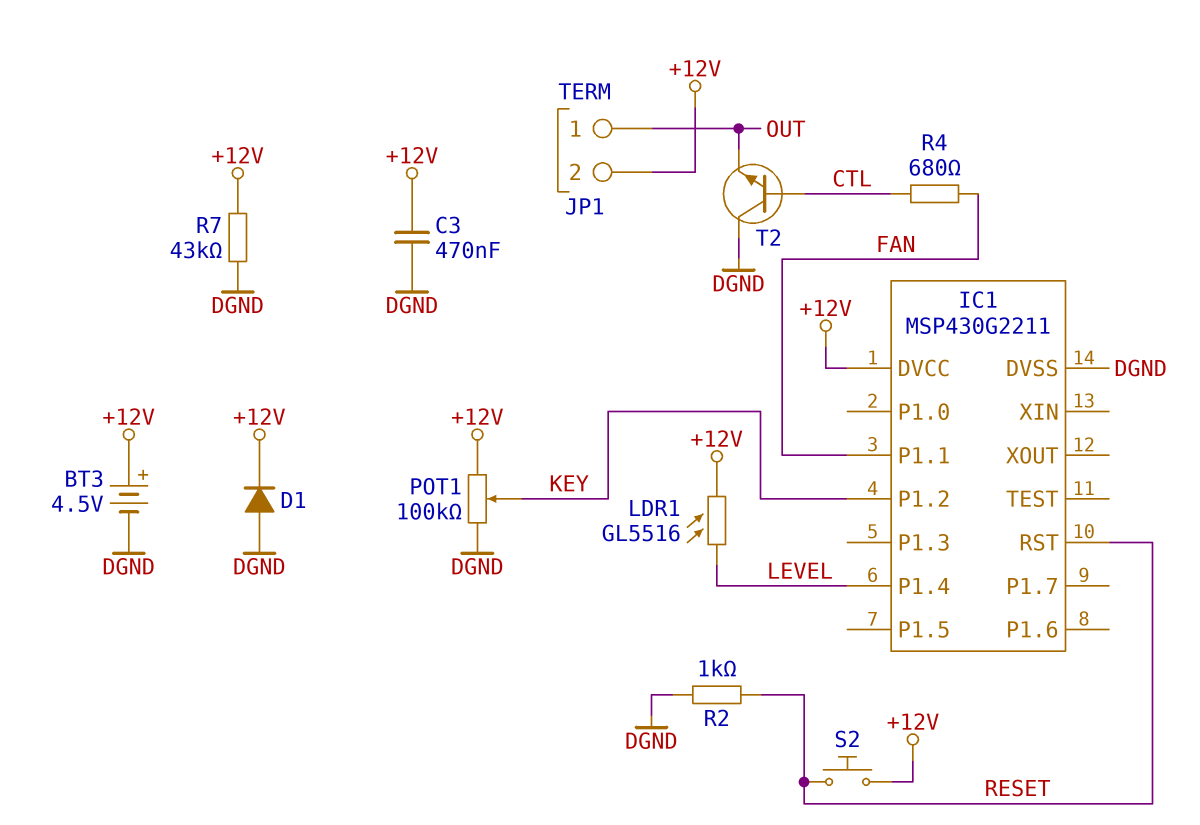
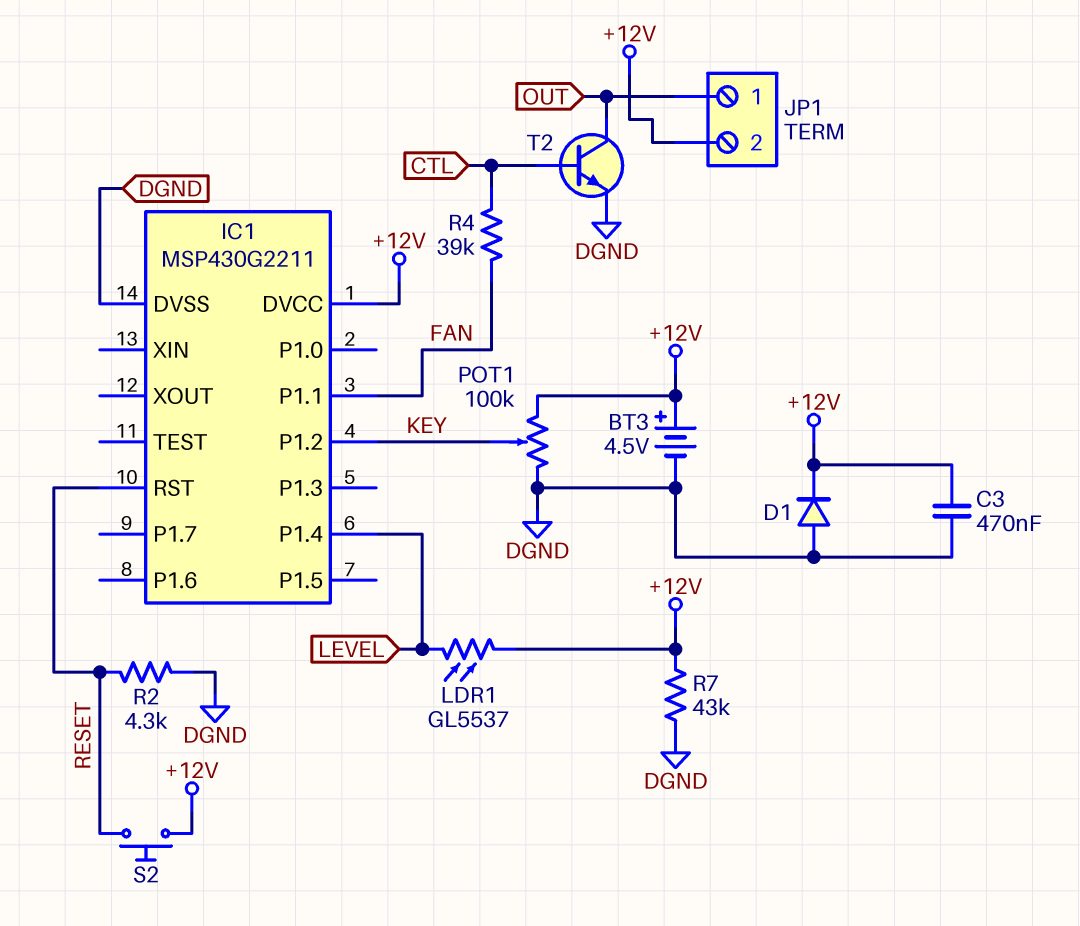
LDR1: GL5516 (+12V, LEVEL) -> GL5537 (+12V, LEVEL)
R2: 1k (DGND, RESET) -> 4.3k (DGND, RESET)
R4: 680 (CTL, FAN) -> 39k (CTL, FAN)
T2: NPN (B CTL, C DGND, E OUT) -> NPN (B CTL, C OUT, E DGND)

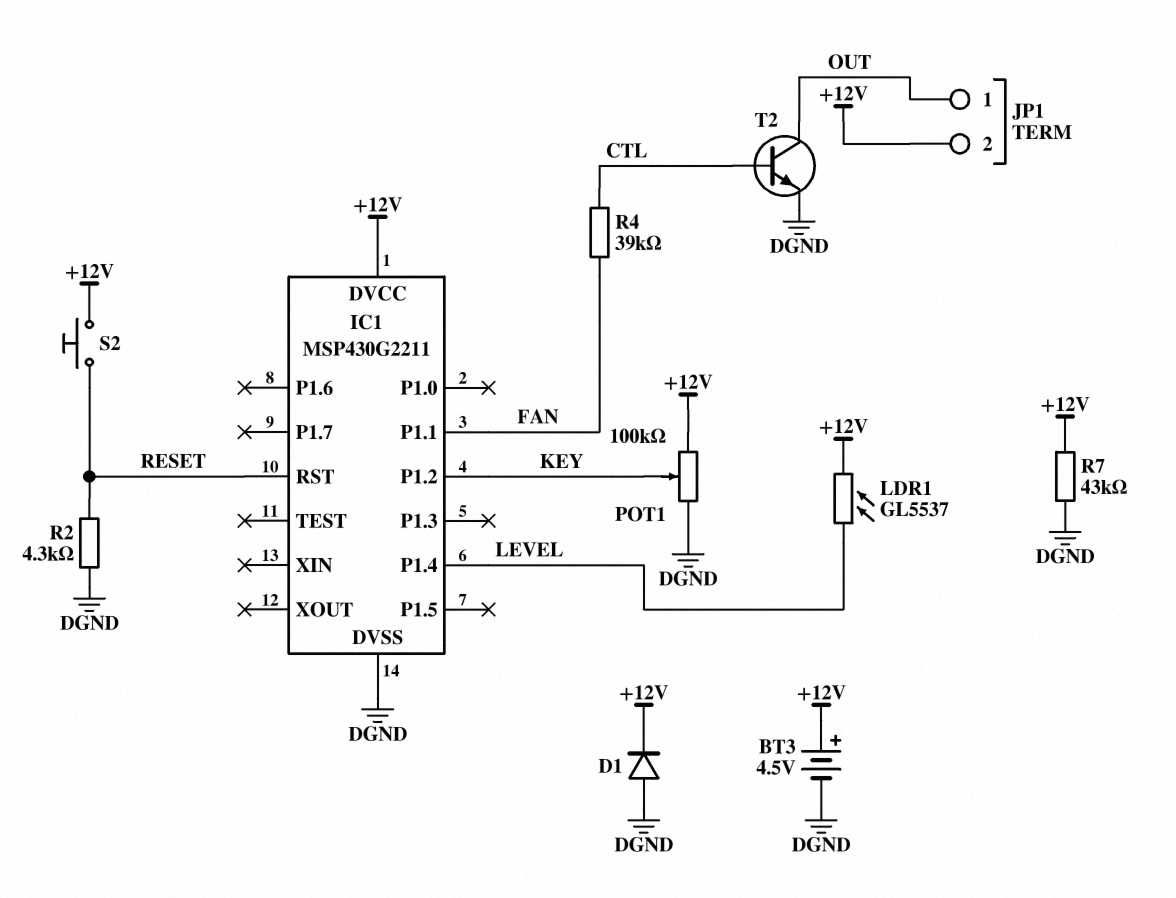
C3: 470nF (+12V, DGND) -> none

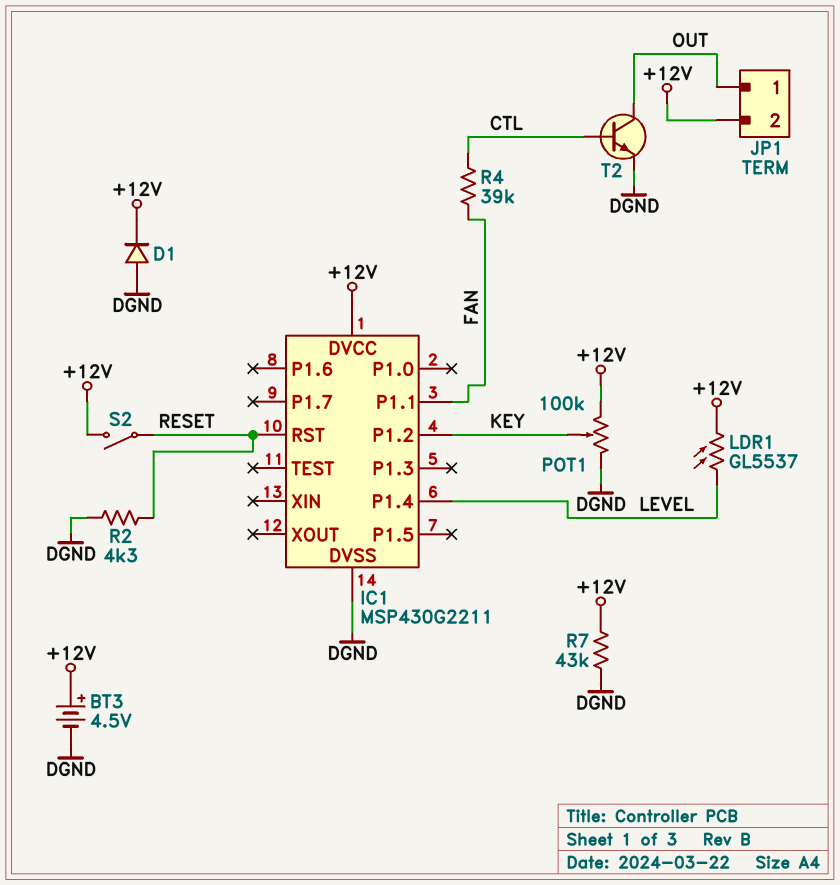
S2: button (+12V, RESET) -> switch (+12V, RESET)

